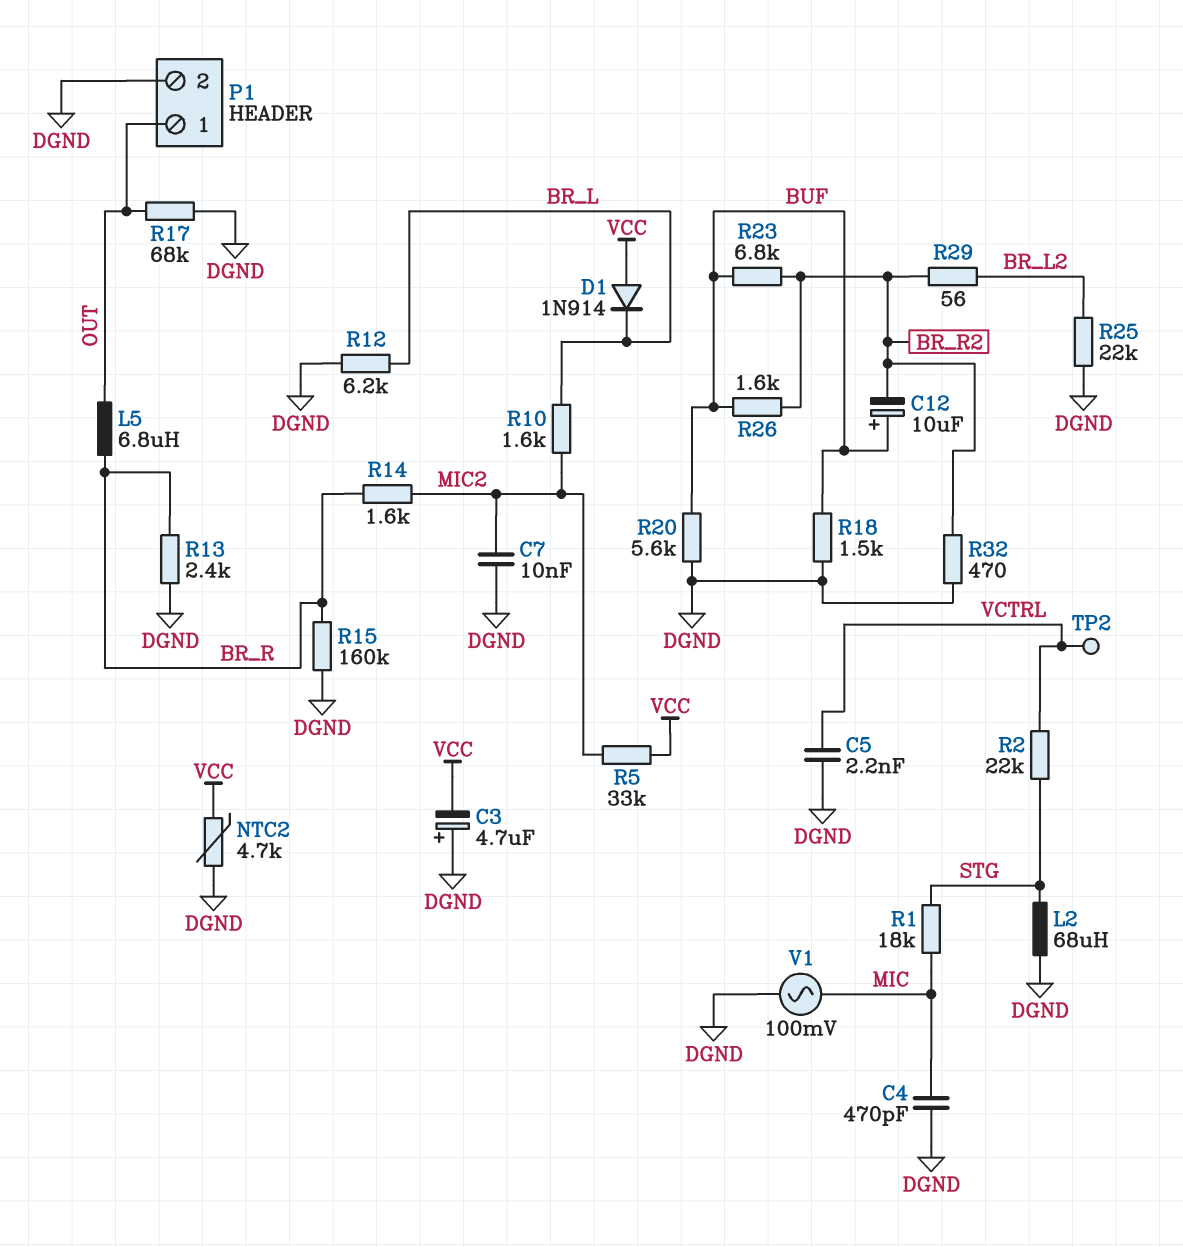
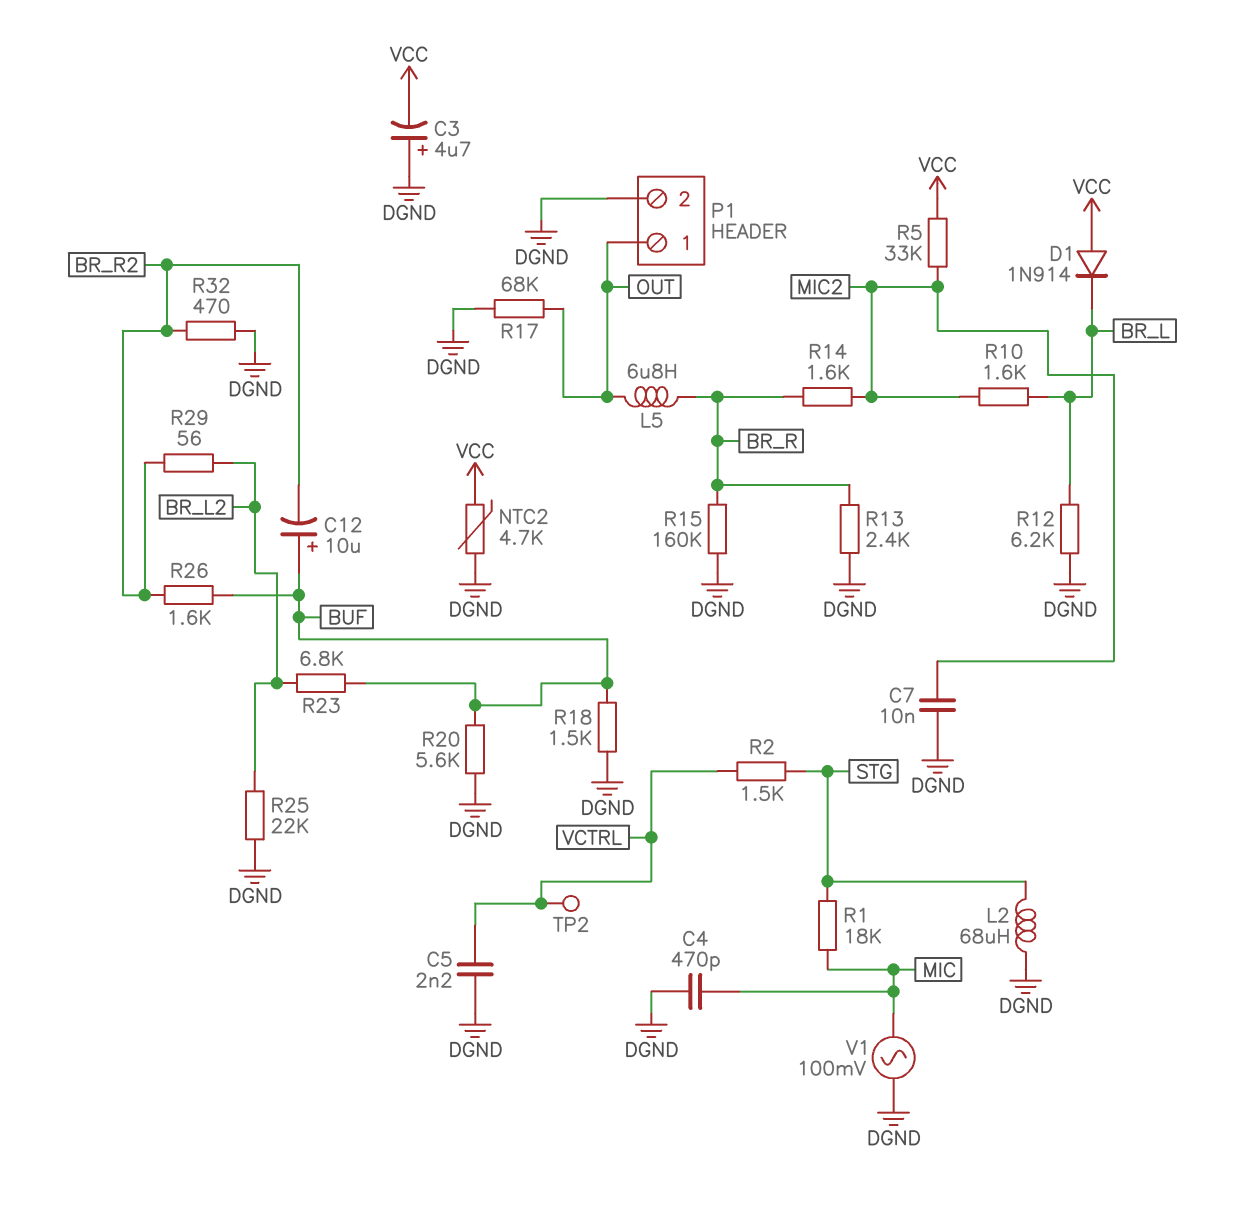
R2: 22k (STG, VCTRL) -> 1.5k (STG, VCTRL)
R23: 6.8k (BR_R2, BUF) -> 6.8k (BR_L2, BUF)

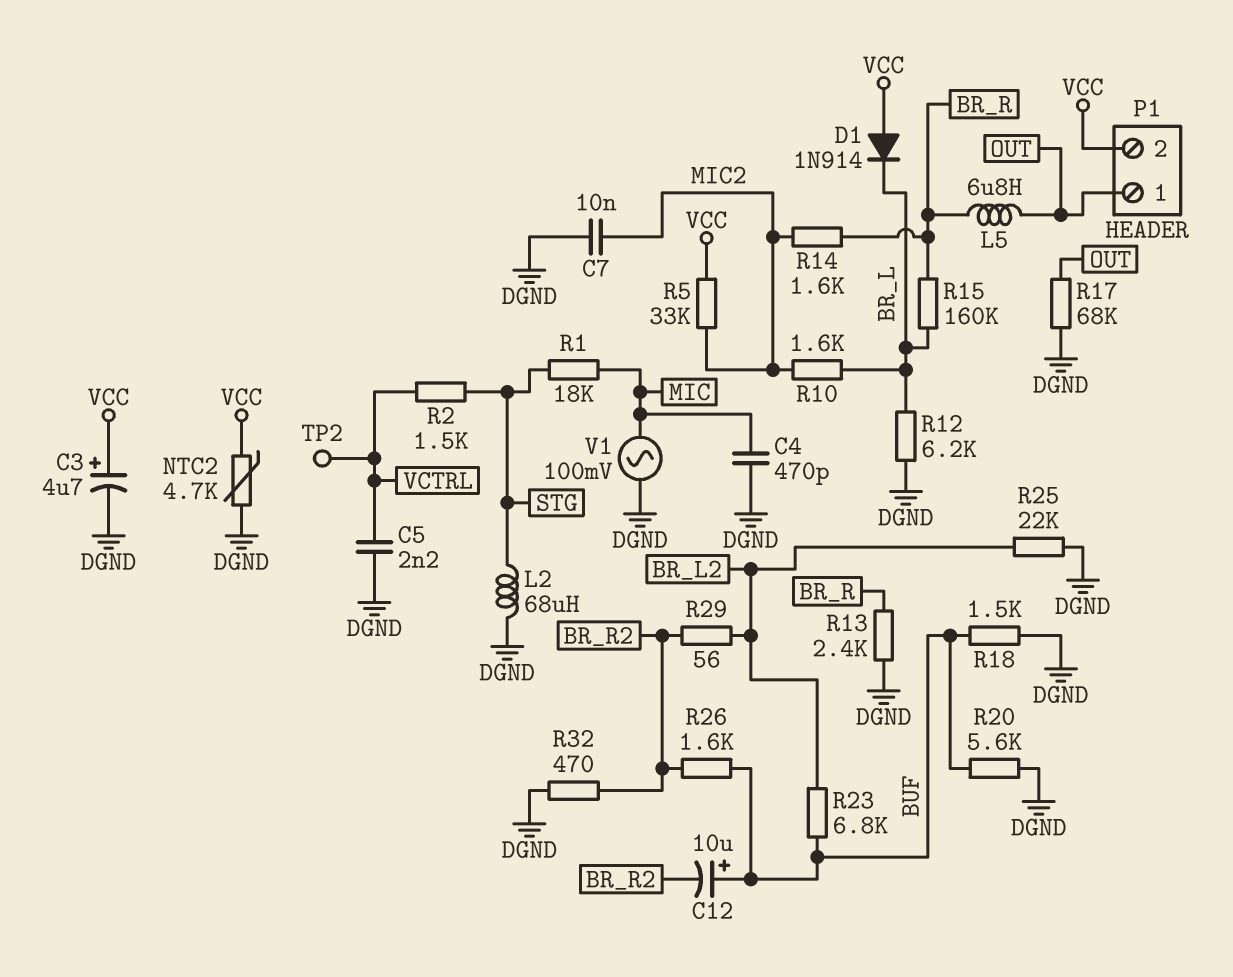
C3: 4.7uF (plus DGND, minus VCC) -> 4.7uF (plus VCC, minus DGND)
P1 pin 2: DGND -> VCC
R15: 160k (BR_R, DGND) -> 160k (BR_L, BR_R)

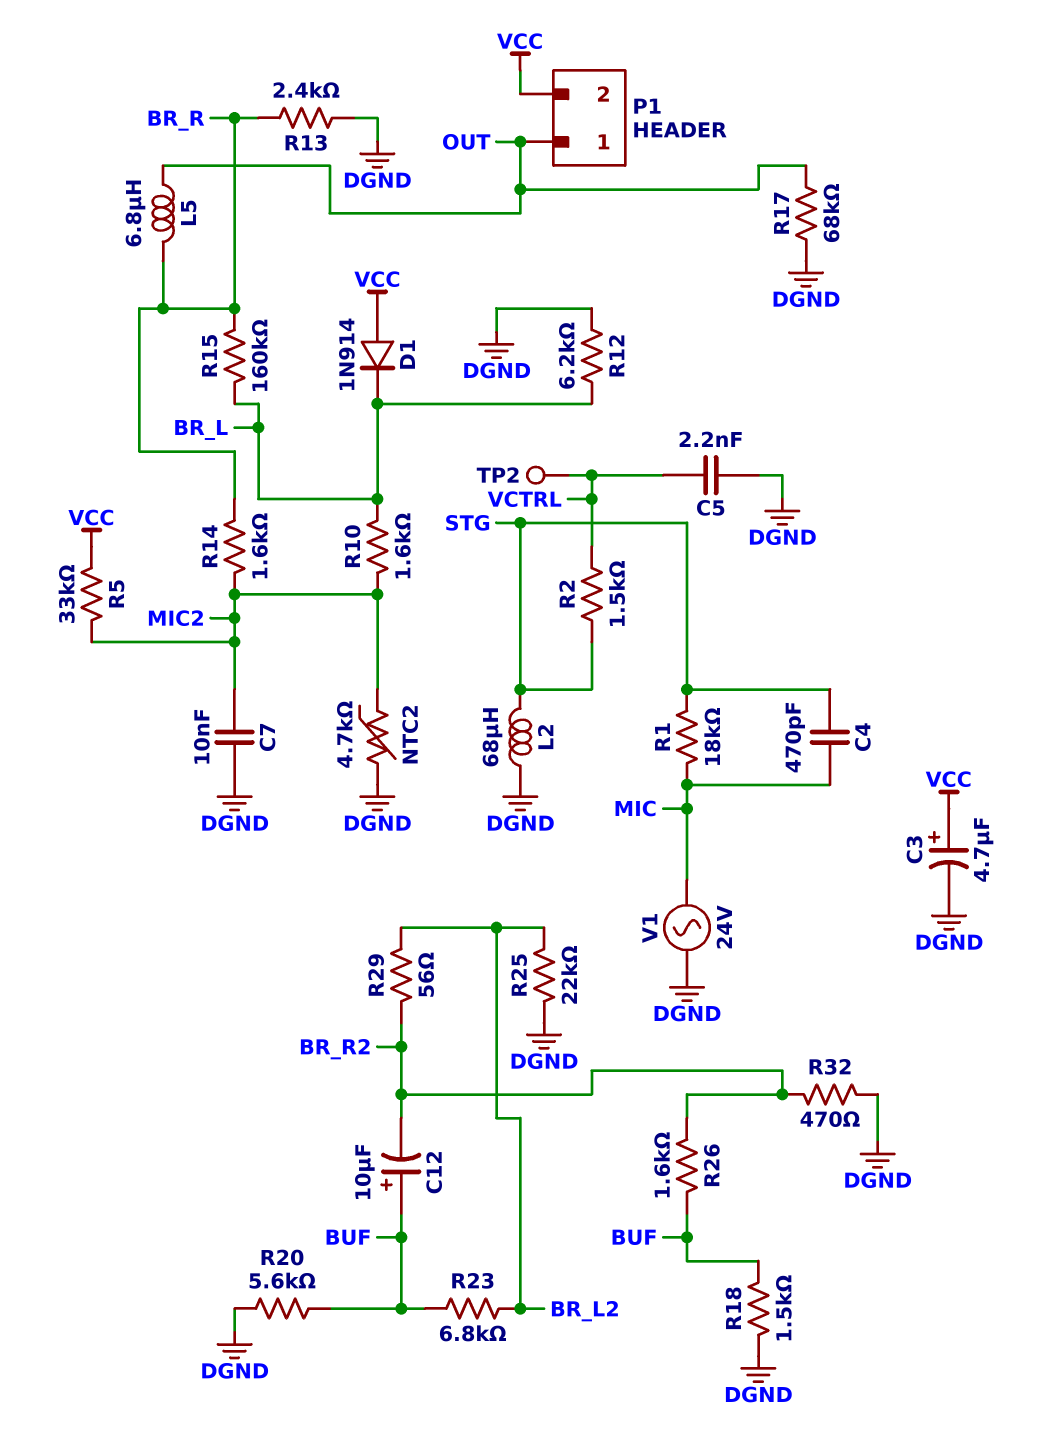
C4: 470pF (DGND, MIC) -> 470pF (MIC, STG)
NTC2: 4.7k (DGND, VCC) -> 4.7k (DGND, MIC2)
V1: AC 100mV (DGND, MIC) -> AC 24V (DGND, MIC)

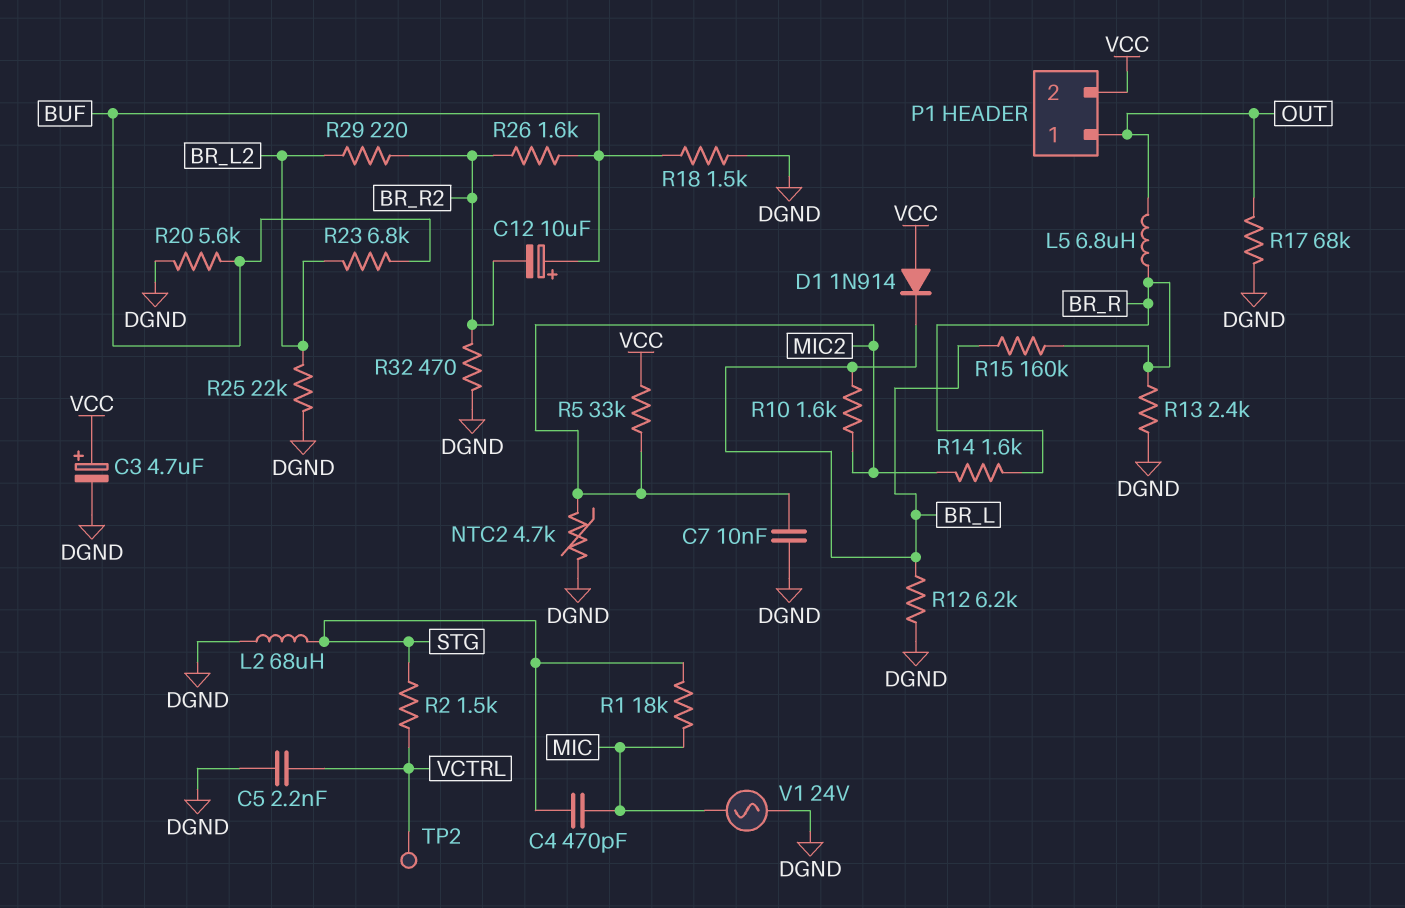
R29: 56 (BR_L2, BR_R2) -> 220 (BR_L2, BR_R2)

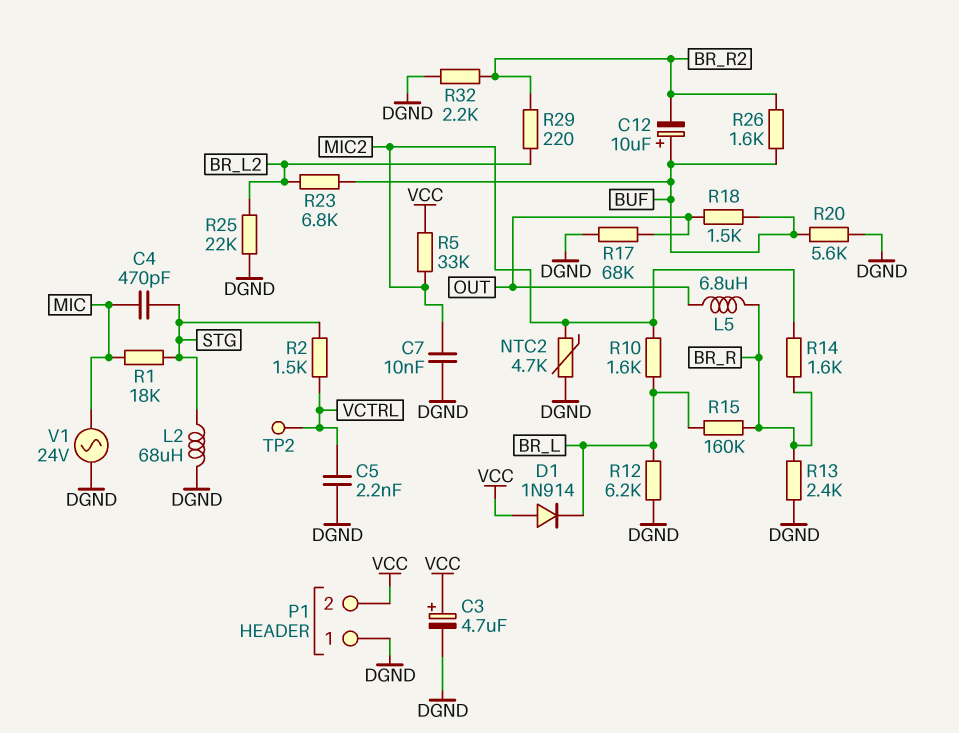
P1 pin 1: OUT -> DGND
R18: 1.5k (BUF, DGND) -> 1.5k (BUF, OUT)
R32: 470 (BR_R2, DGND) -> 2.2k (BR_R2, DGND)

